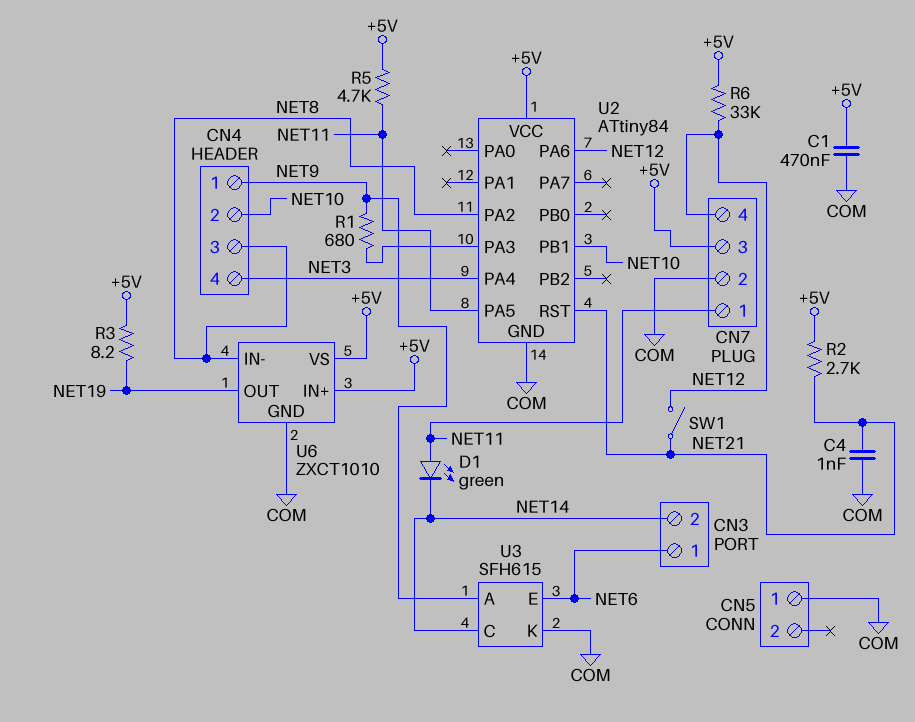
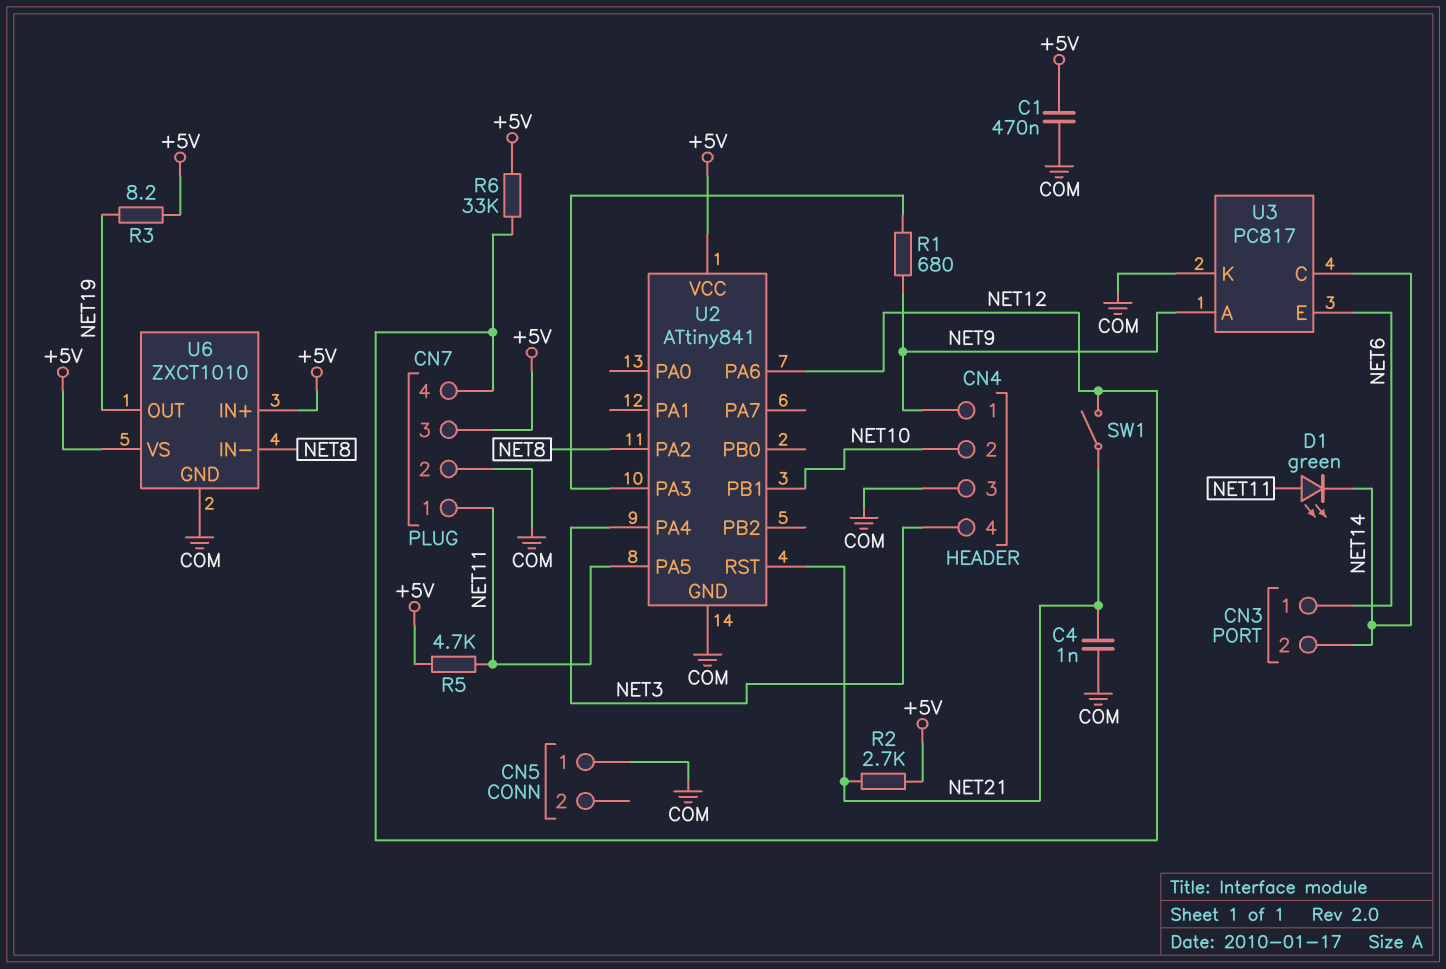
CN4 pin 3: NET8 -> COM
U2: ATtiny84 -> ATtiny841
U3: SFH615 -> PC817

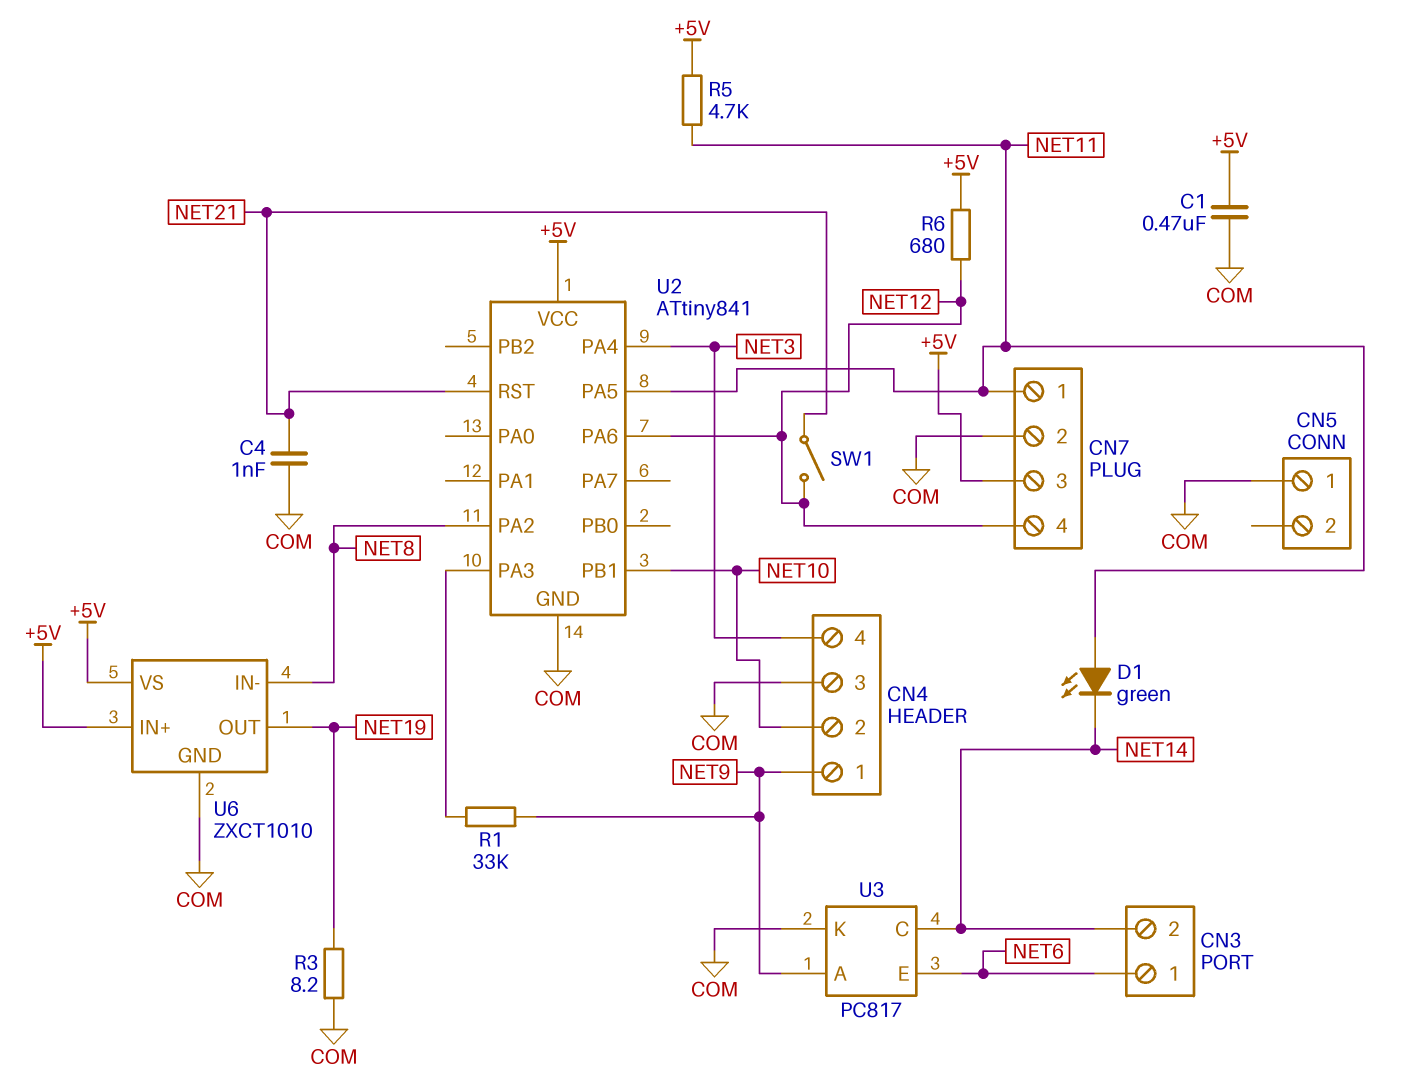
R1: 680 (NET9, U2/PA3) -> 33k (NET9, U2/PA3)
R2: 2.7k (+5V, NET21) -> none
R3: 8.2 (+5V, NET19) -> 8.2 (COM, NET19)
R6: 33k (+5V, NET12) -> 680 (+5V, NET12)

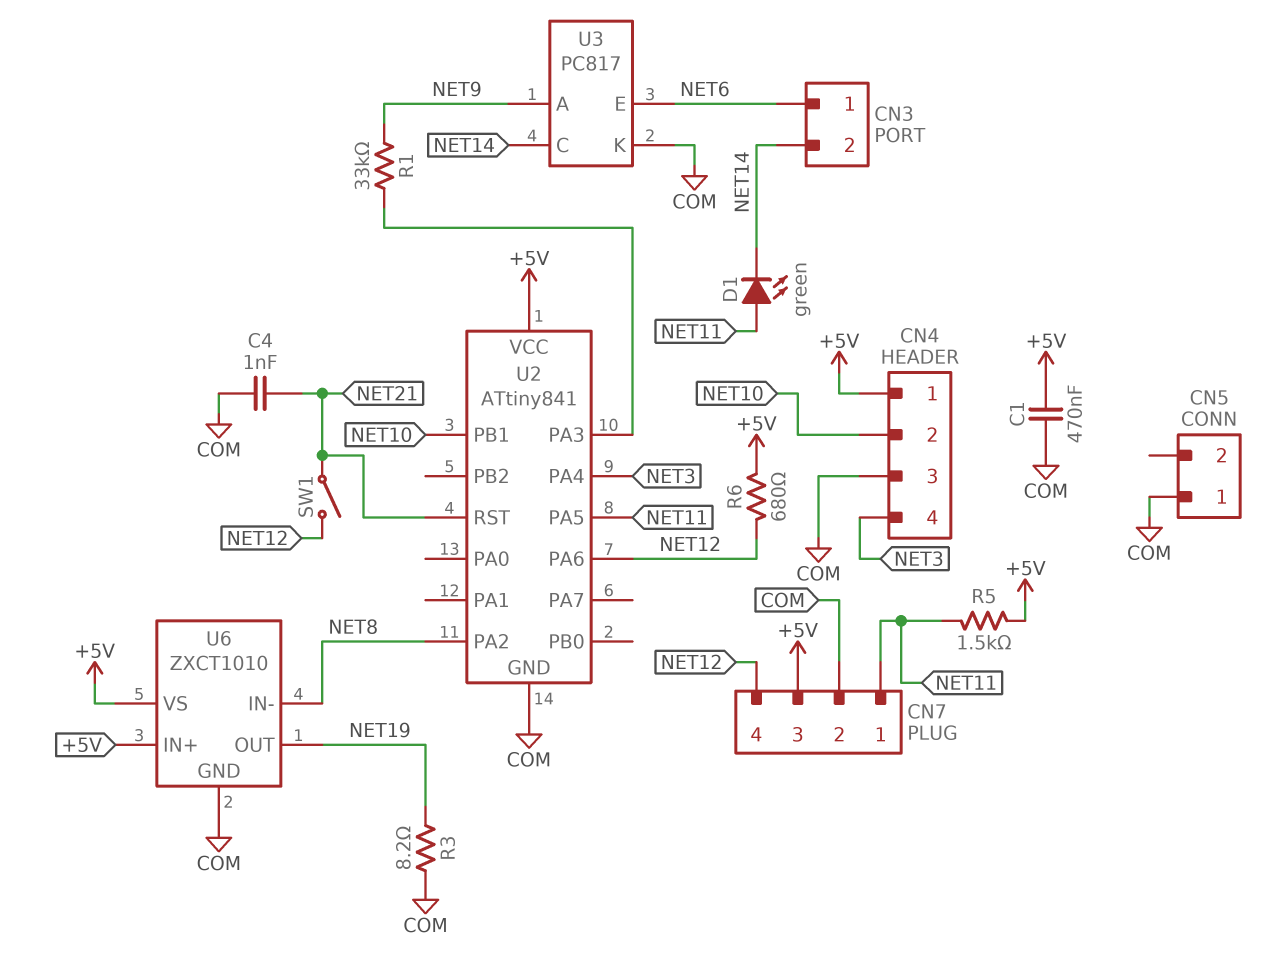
CN4 pin 1: NET9 -> +5V
R5: 4.7k (+5V, NET11) -> 1.5k (+5V, NET11)

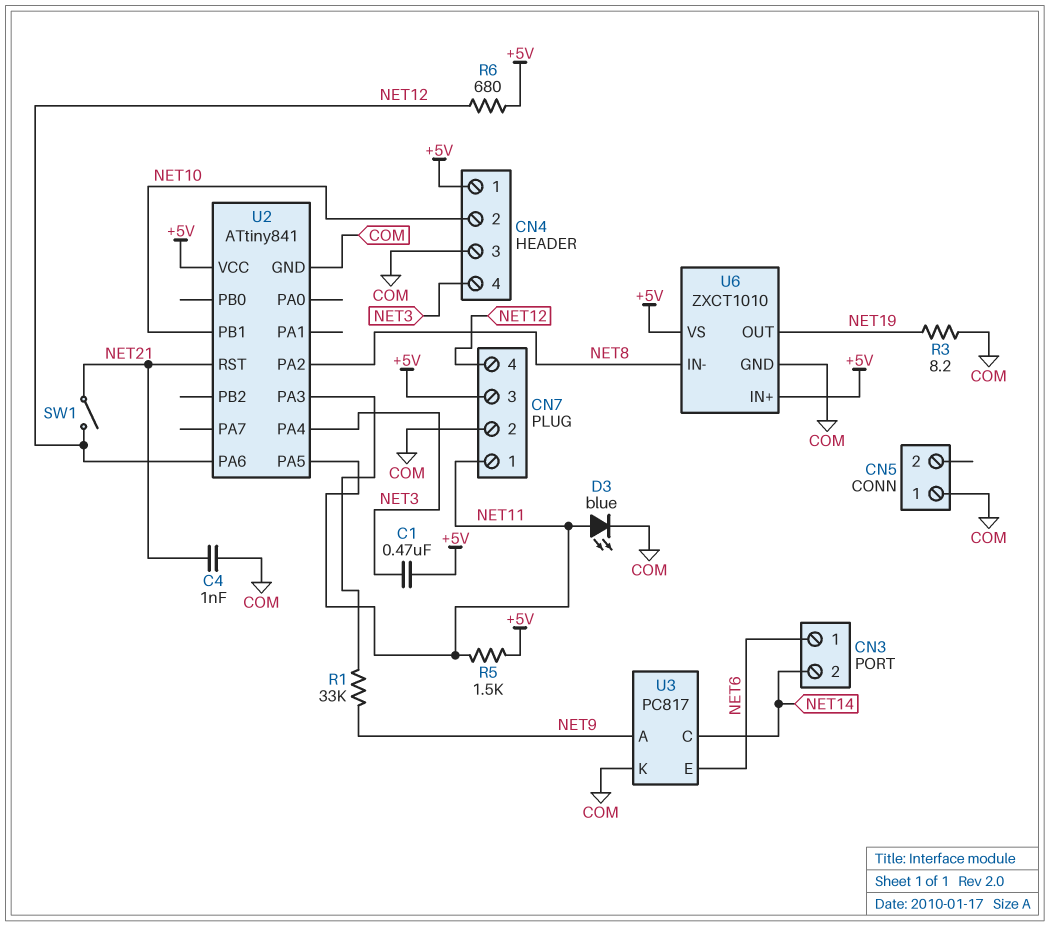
C1: 470nF (+5V, COM) -> 470nF (+5V, NET3)
D1: LED green (A NET11, K NET14) -> none
D3: none -> LED blue (A NET11, K COM)

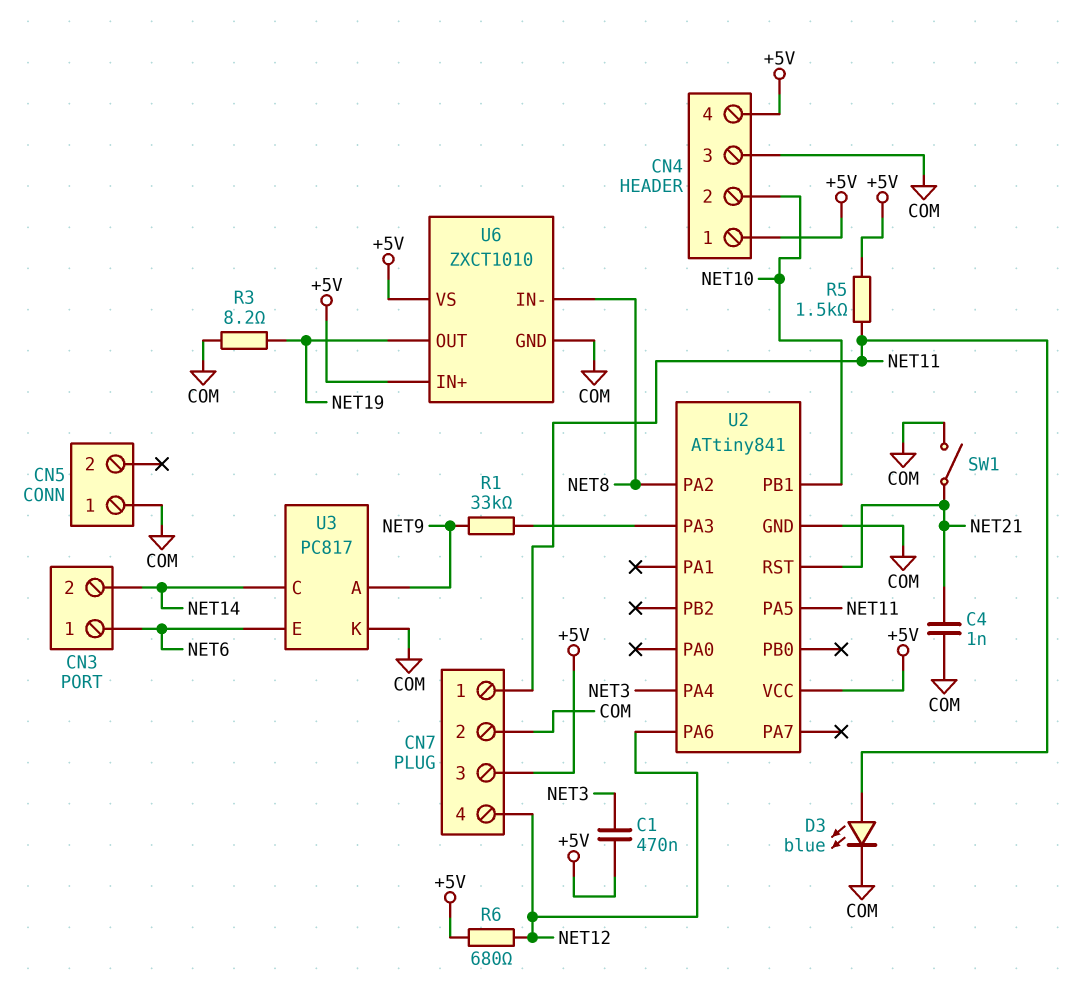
CN4 pin 4: NET3 -> +5V
SW1: switch (NET12, NET21) -> switch (COM, NET21)

